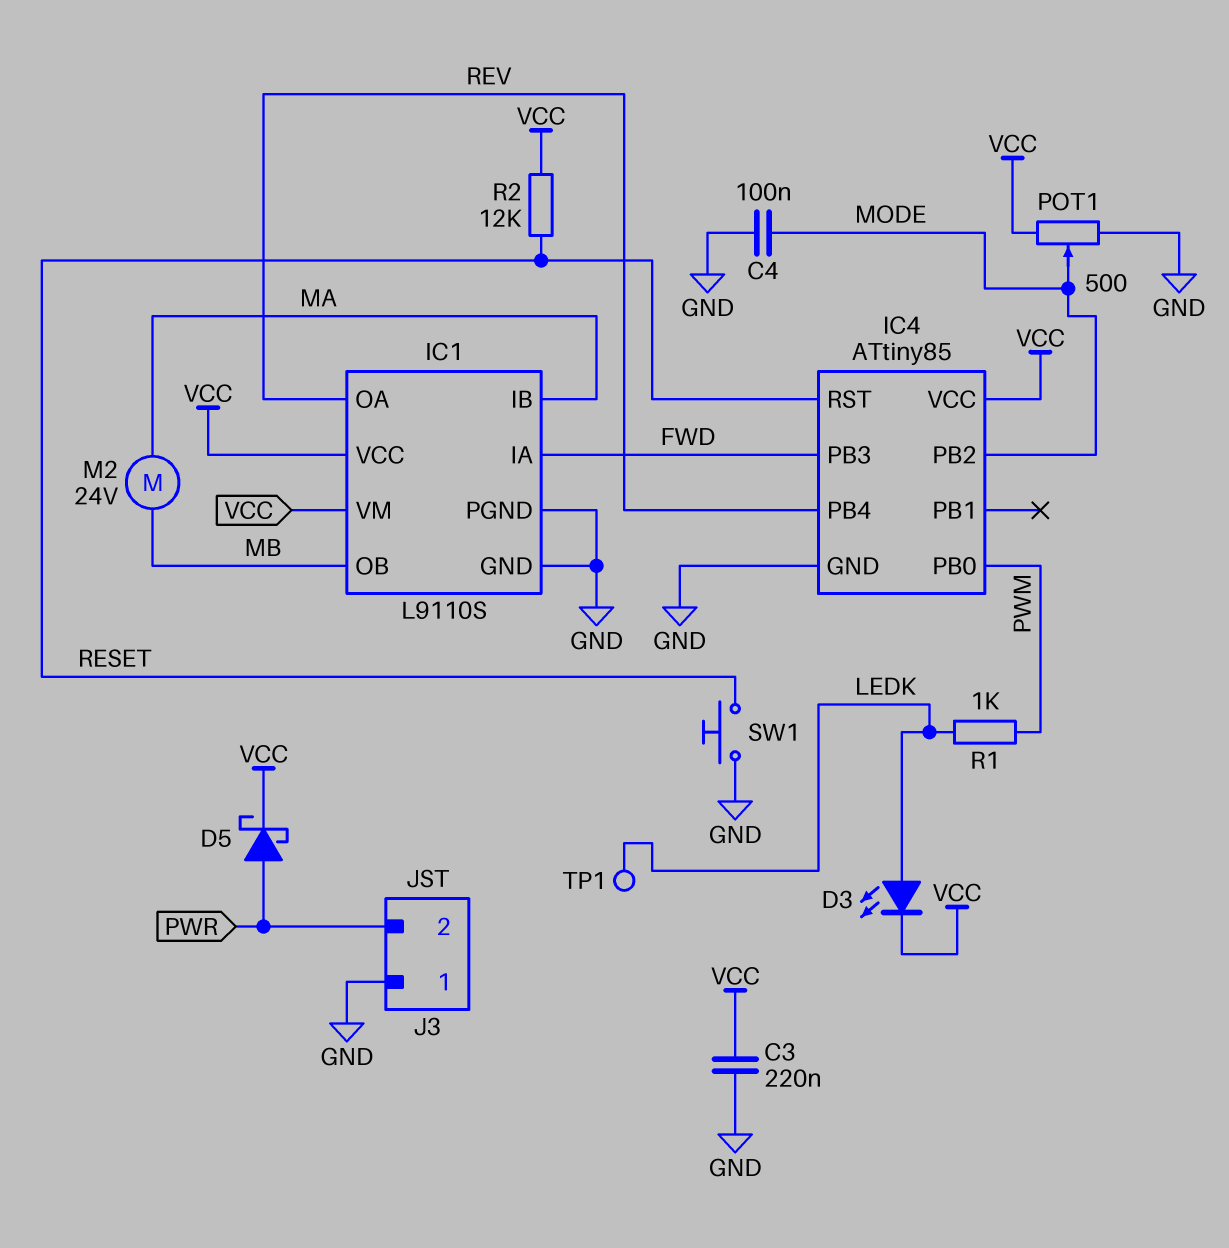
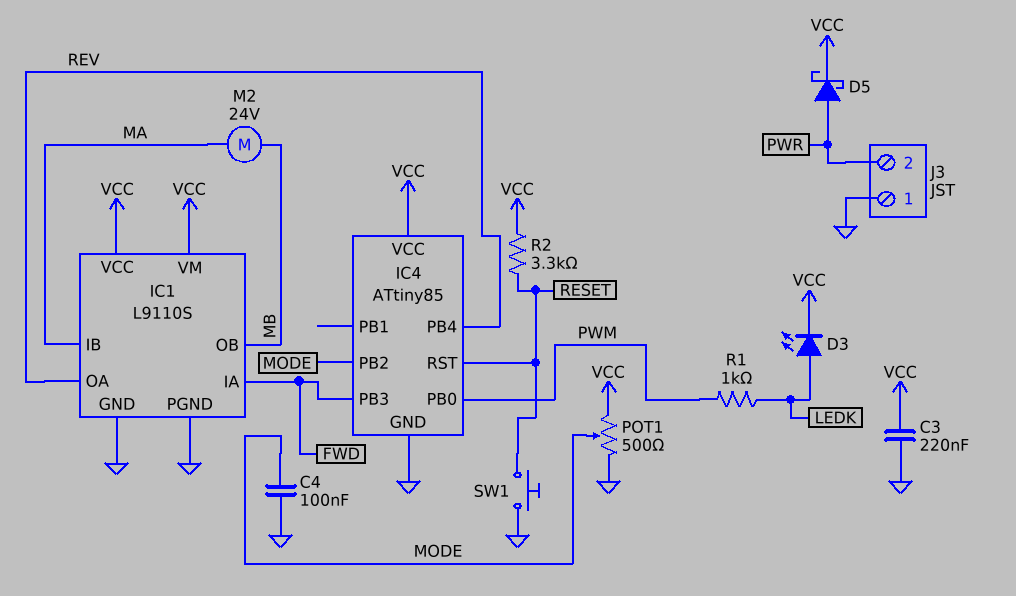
R2: 12k (RESET, VCC) -> 3.3k (RESET, VCC)
TP1: test point (LEDK) -> none

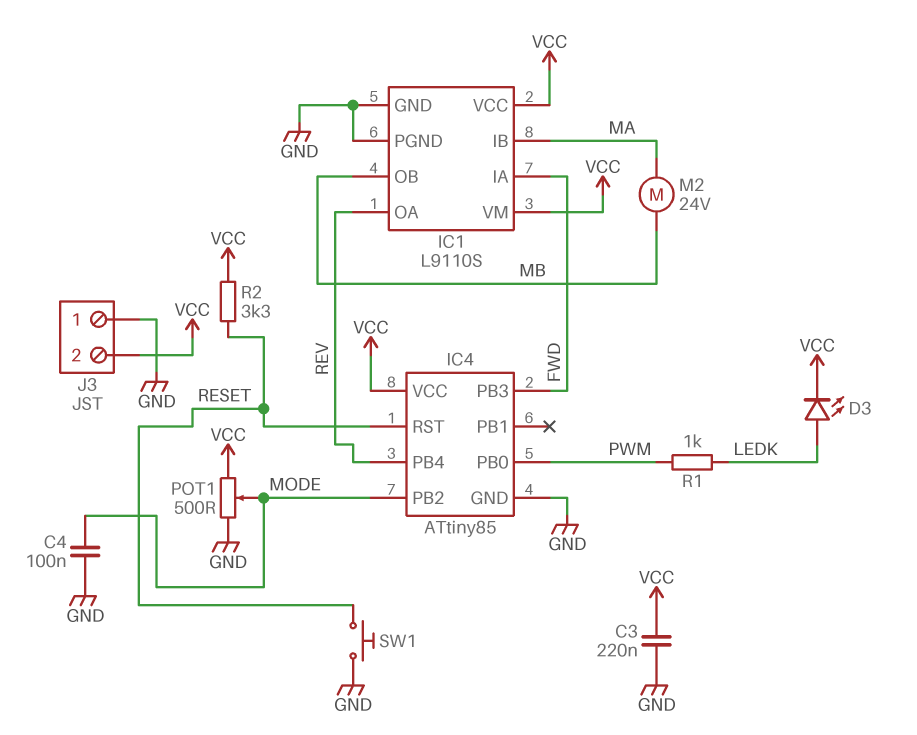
D5: schottky (A PWR, K VCC) -> none
J3 pin 2: PWR -> VCC

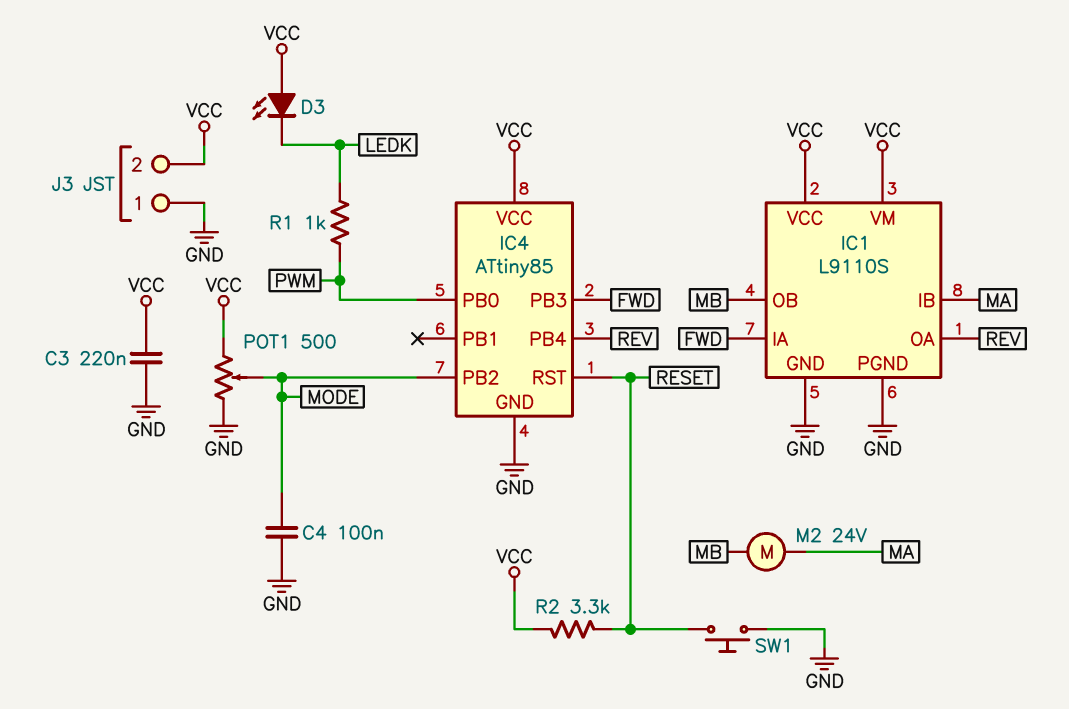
D3: LED (A LEDK, K VCC) -> LED (A VCC, K LEDK)

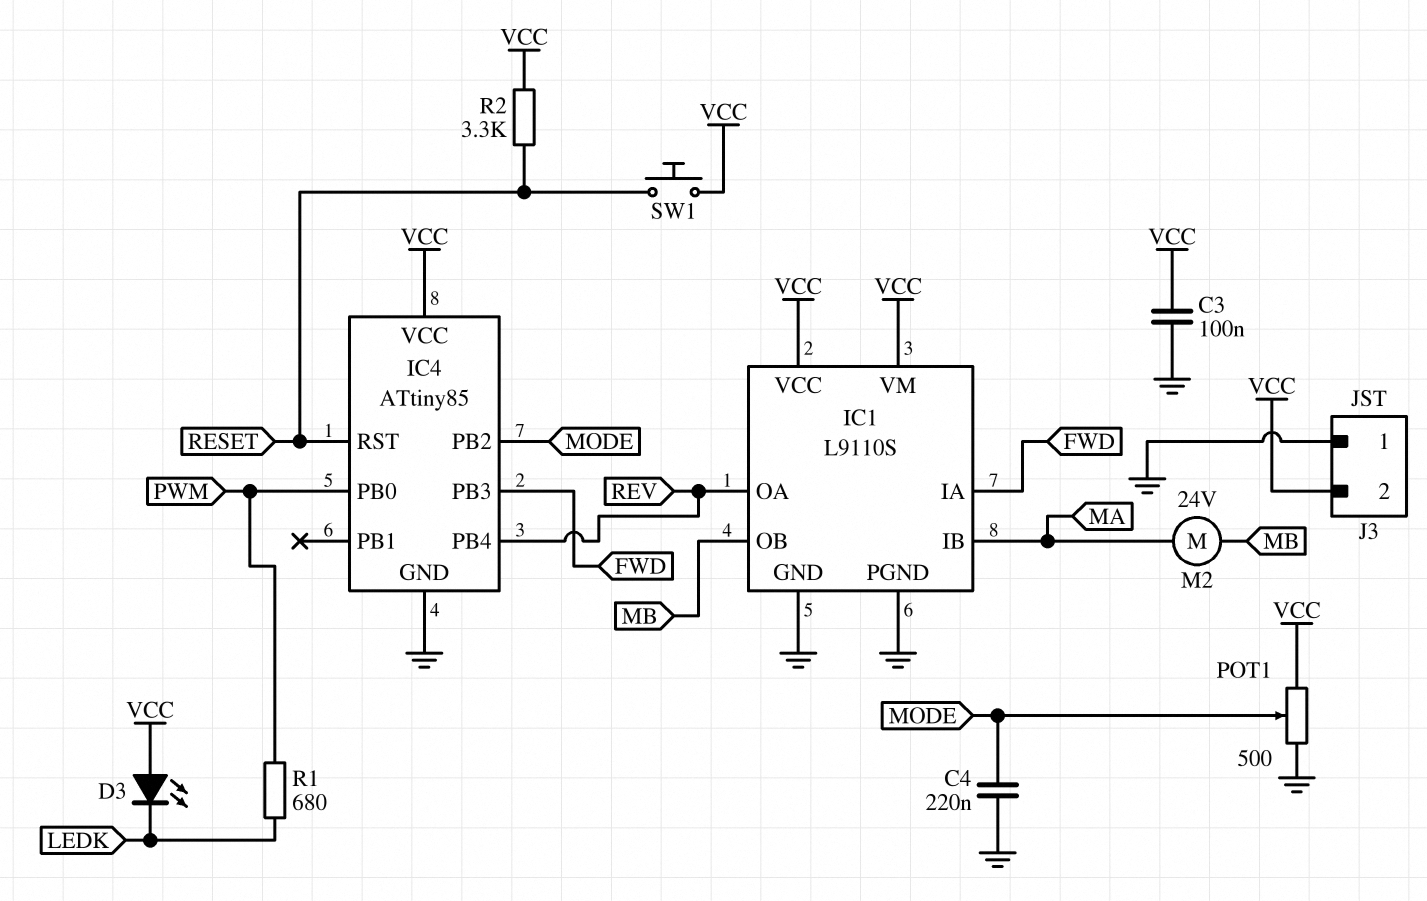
C3: 220nF (GND, VCC) -> 100nF (GND, VCC)
C4: 100nF (GND, MODE) -> 220nF (GND, MODE)
R1: 1k (LEDK, PWM) -> 680 (LEDK, PWM)
SW1: button (GND, RESET) -> button (RESET, VCC)

